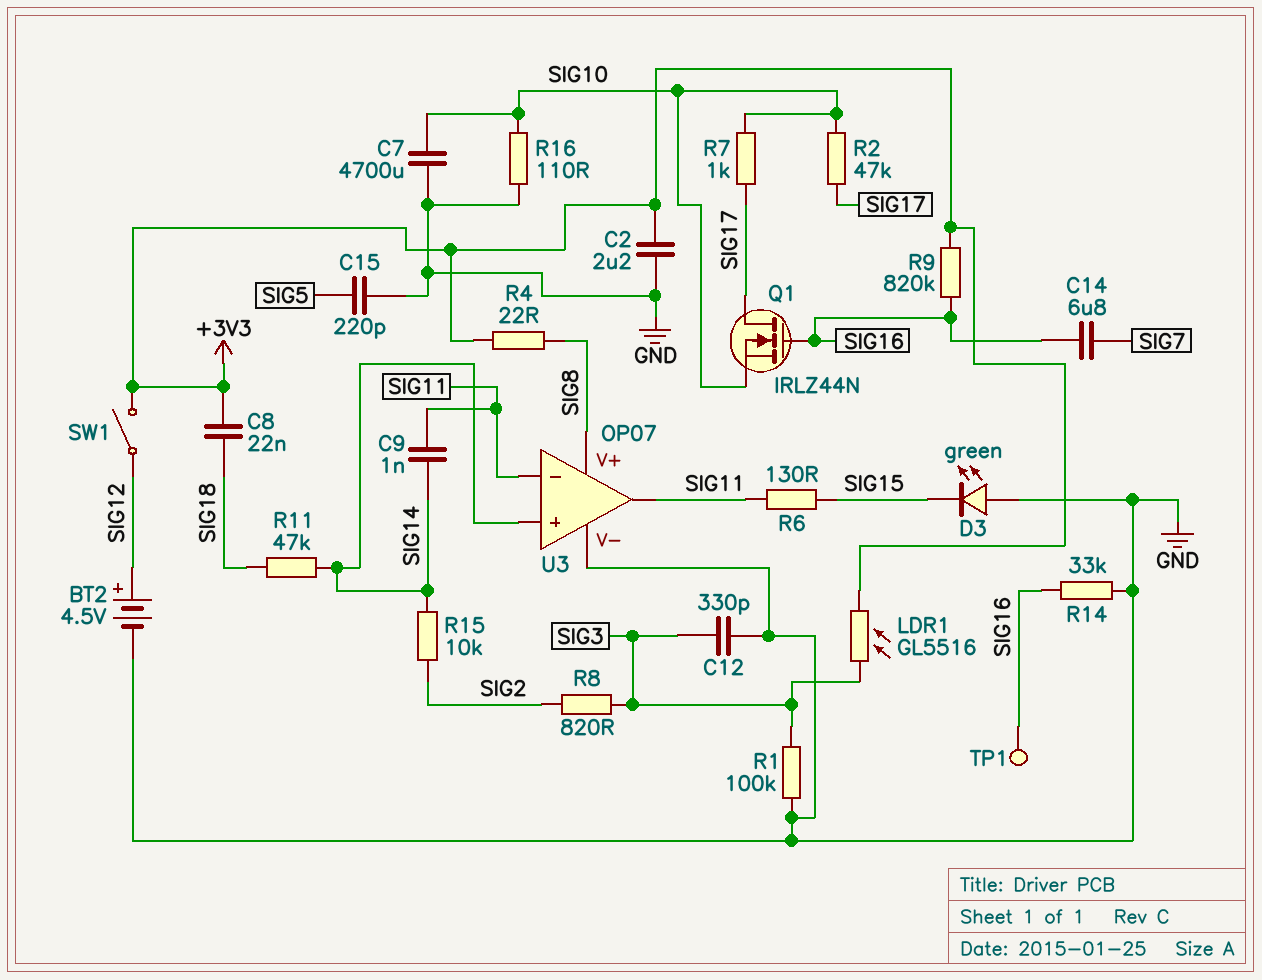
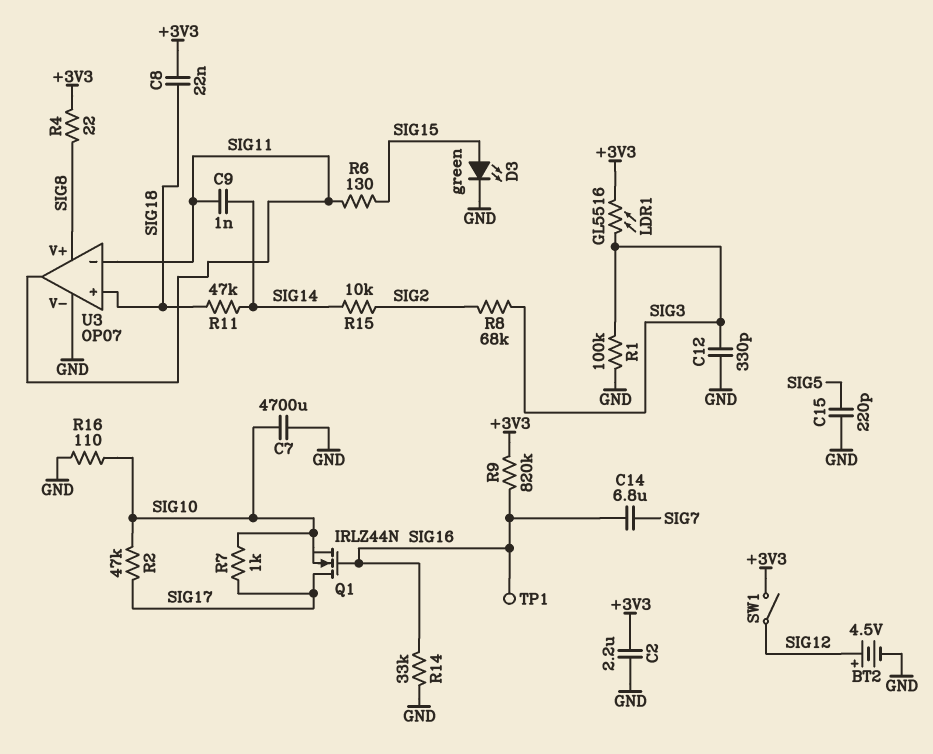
D3: LED green (A GND, K SIG15) -> LED green (A SIG15, K GND)
R8: 820 (SIG2, SIG3) -> 68k (SIG2, SIG3)
U3 pin in+: SIG14 -> SIG18

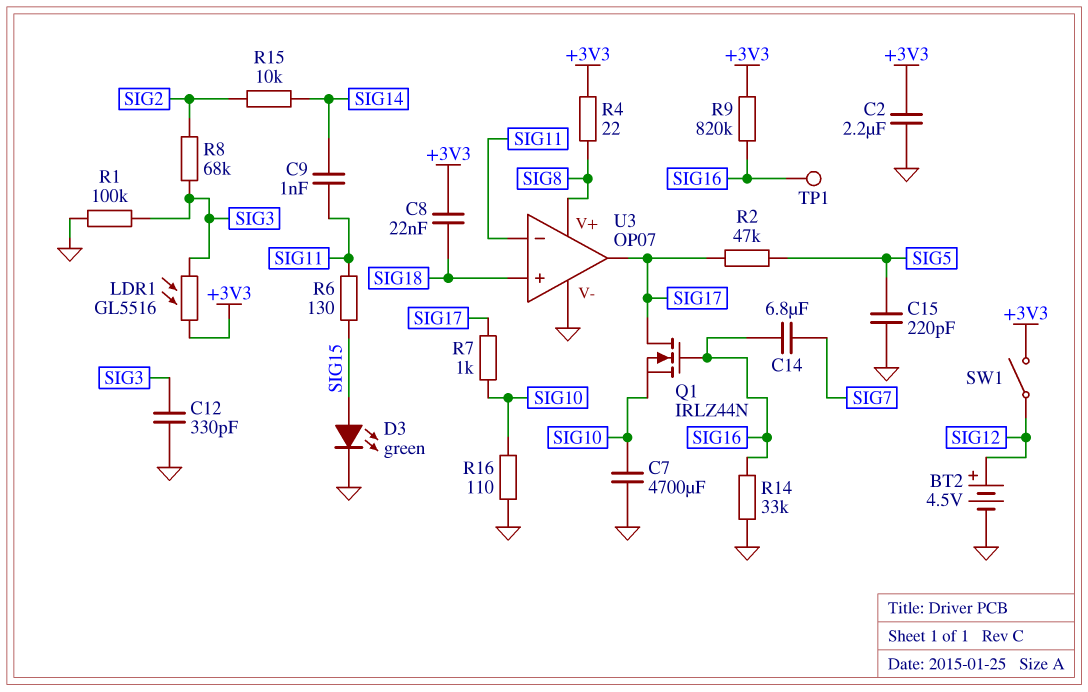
R2: 47k (SIG10, SIG17) -> 47k (SIG5, SIG17)
R11: 47k (SIG14, SIG18) -> none
U3 pin out: SIG11 -> SIG17

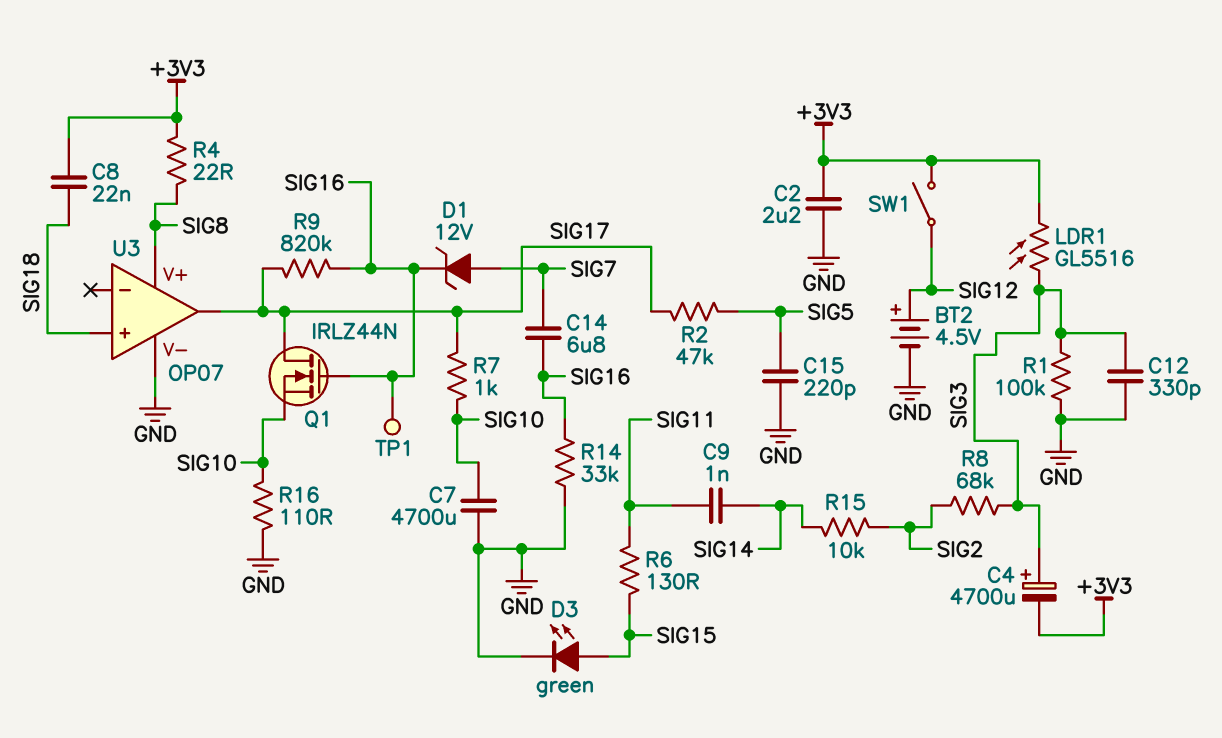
C4: none -> 4700uF (plus SIG3, minus +3V3)
D1: none -> zener 12V (A SIG7, K SIG16)
R9: 820k (+3V3, SIG16) -> 820k (SIG16, SIG17)
U3 pin in-: SIG11 -> none

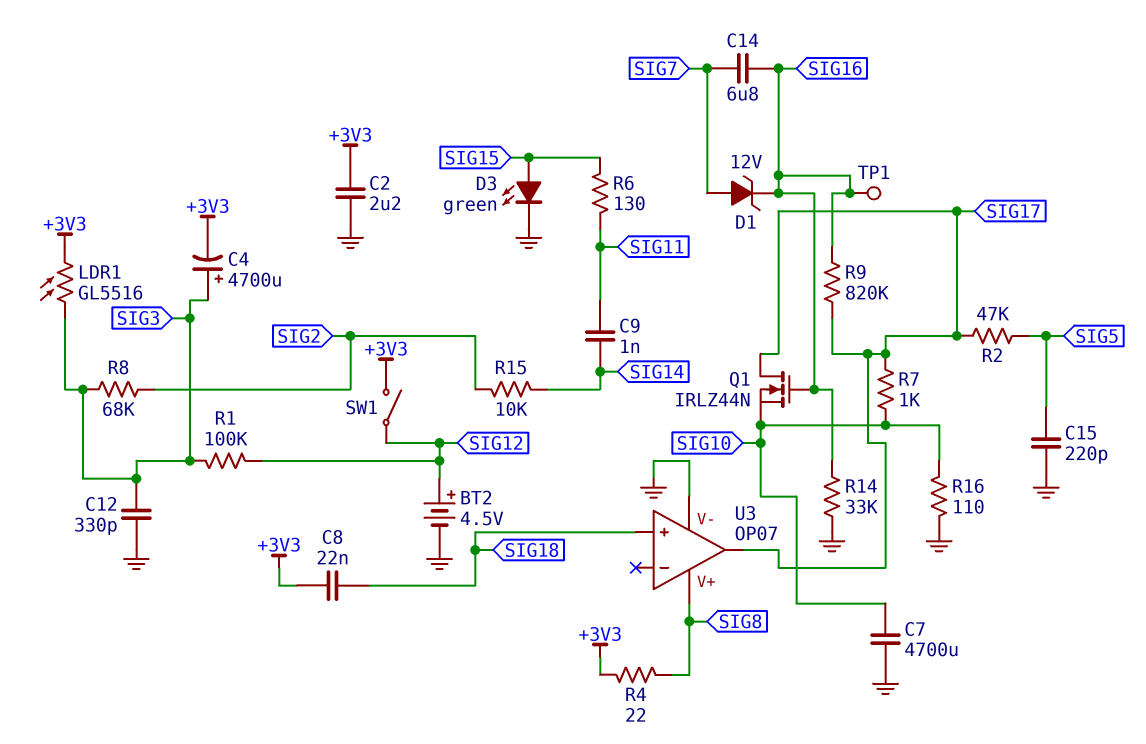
R1: 100k (GND, SIG3) -> 100k (SIG3, SIG12)

